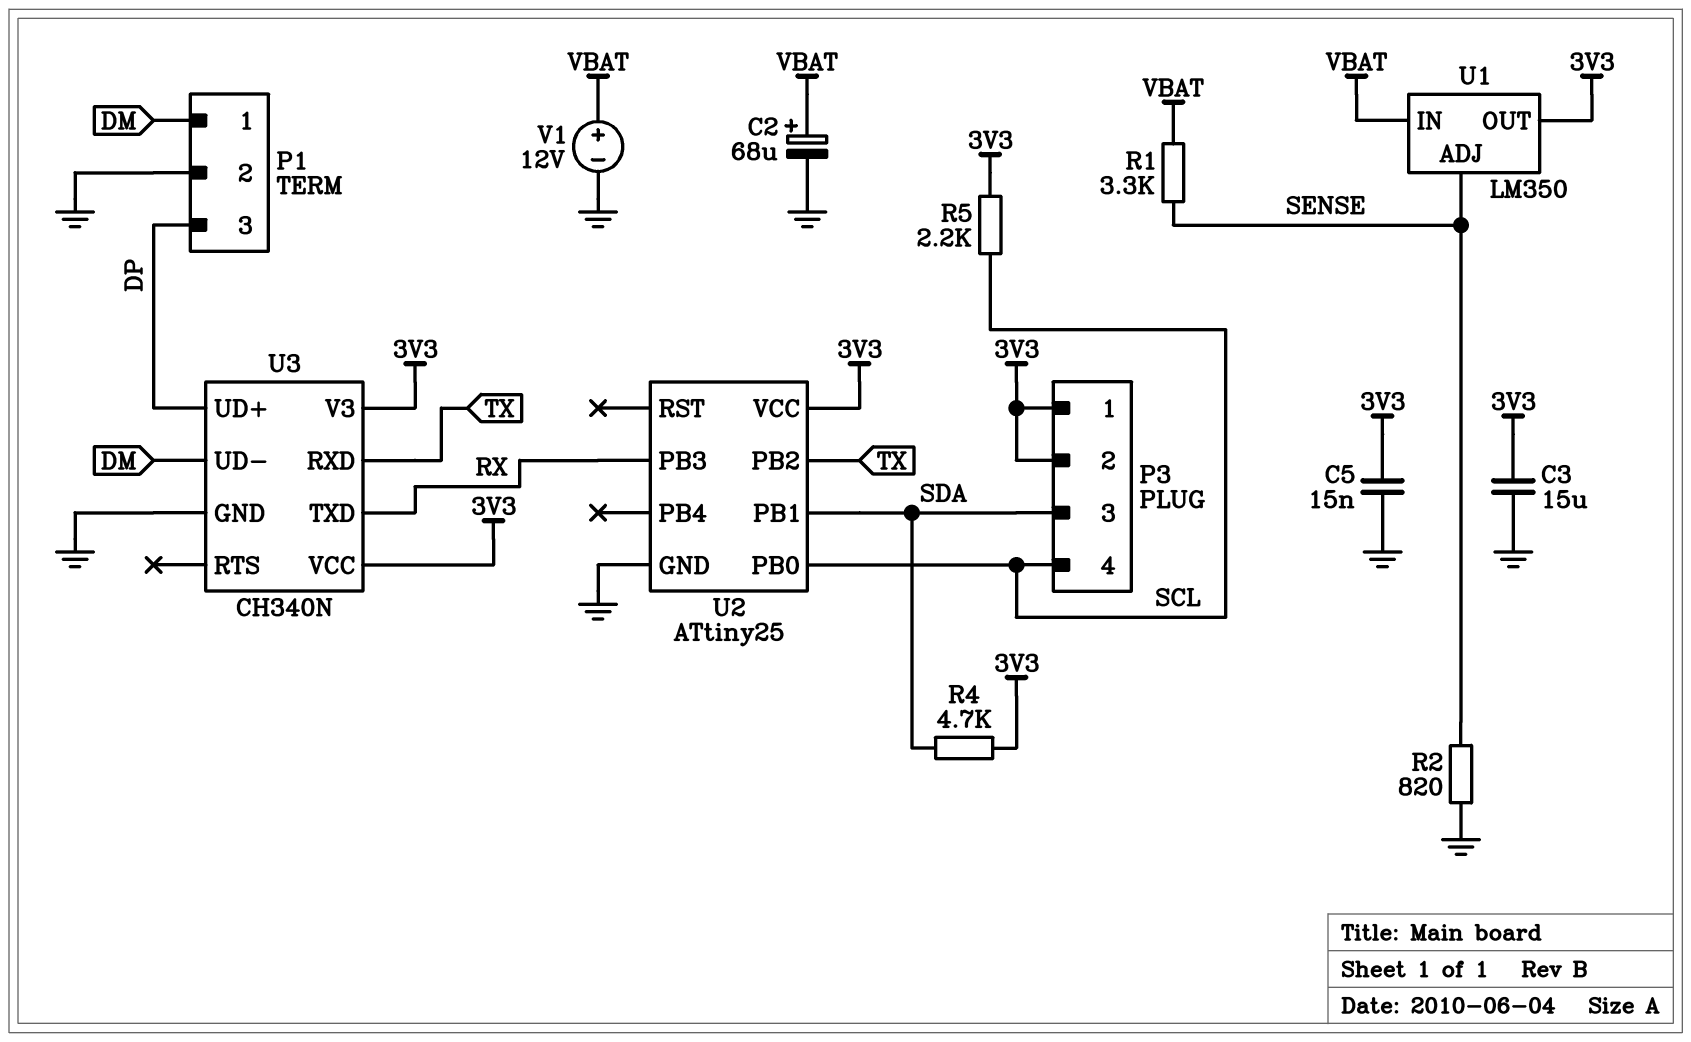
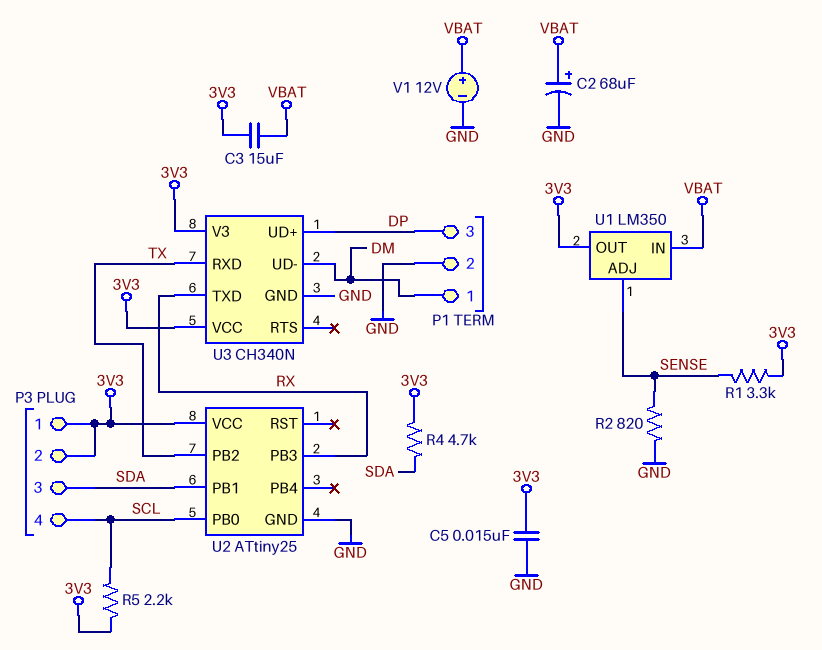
C3: 15uF (3V3, GND) -> 15uF (3V3, VBAT)
R1: 3.3k (SENSE, VBAT) -> 3.3k (3V3, SENSE)

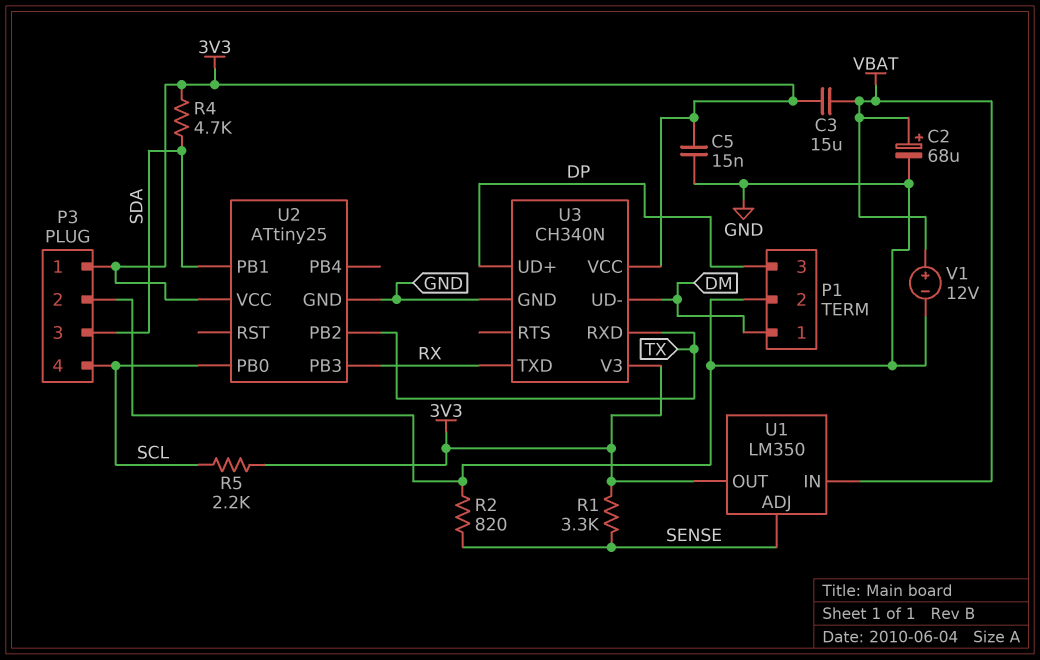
P3 pin 2: 3V3 -> GND

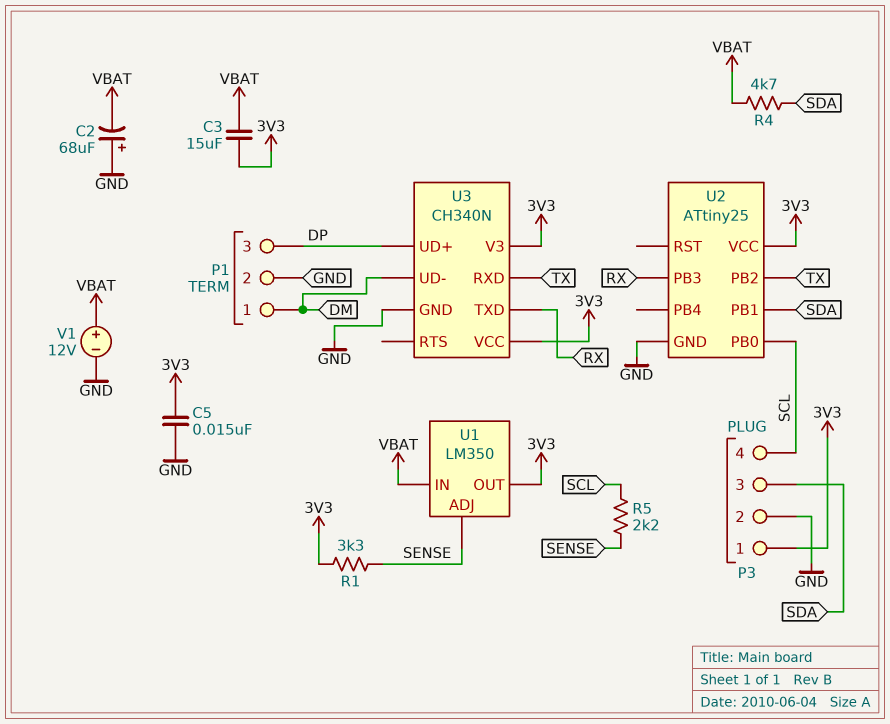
C2: 68uF (plus VBAT, minus GND) -> 68uF (plus GND, minus VBAT)
R2: 820 (GND, SENSE) -> none
R4: 4.7k (3V3, SDA) -> 4.7k (SDA, VBAT)
R5: 2.2k (3V3, SCL) -> 2.2k (SCL, SENSE)

